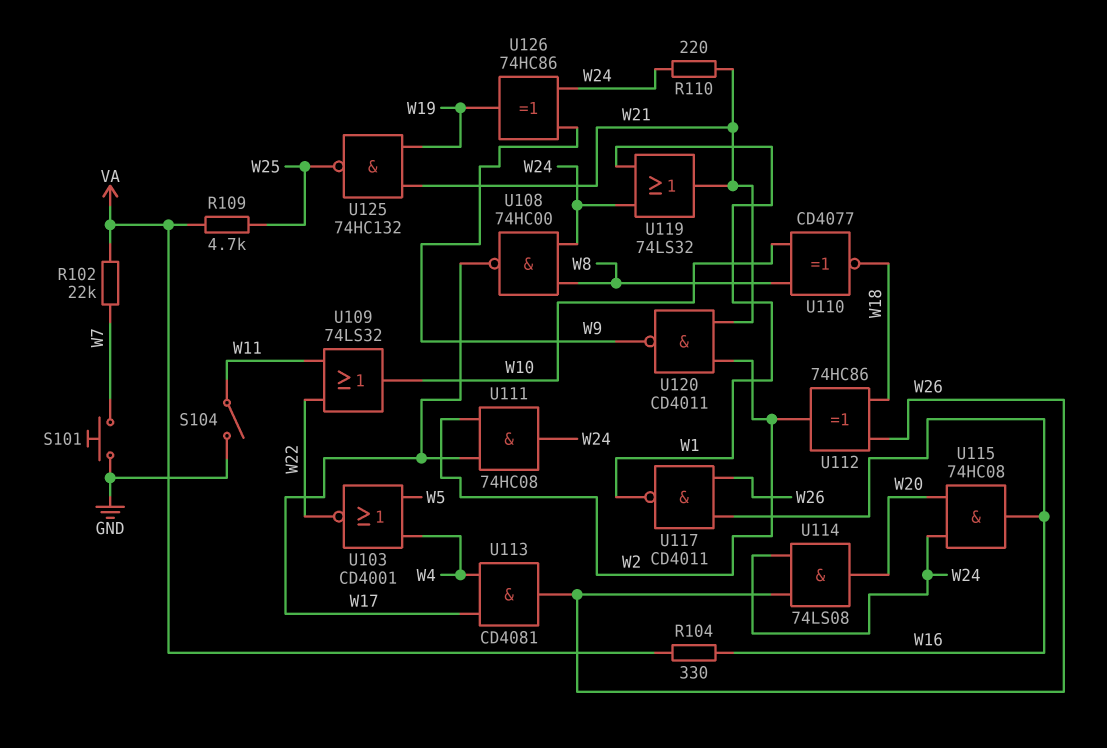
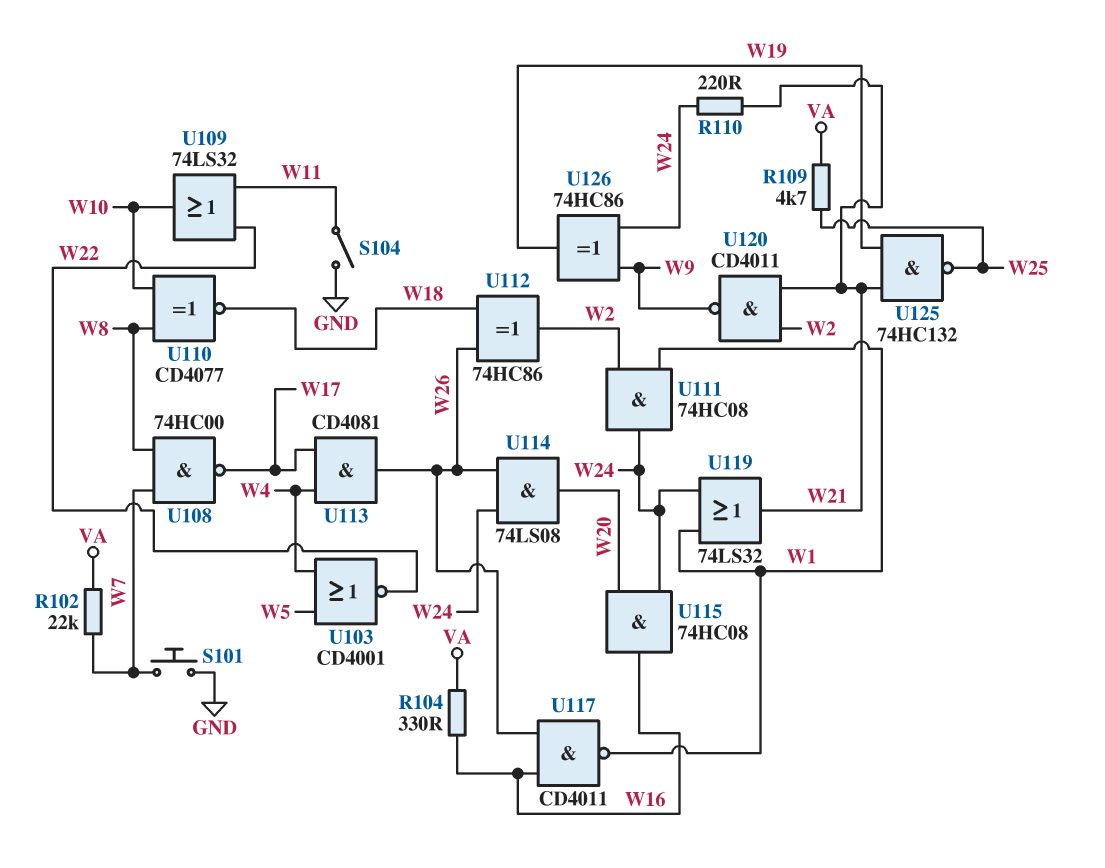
U108: NAND 74HC00 (in W8, in W24, out W17) -> NAND 74HC00 (in W7, in W8, out W17)
U111: AND 74HC08 (in W2, in W17, out W24) -> AND 74HC08 (in W1, in W2, out W24)

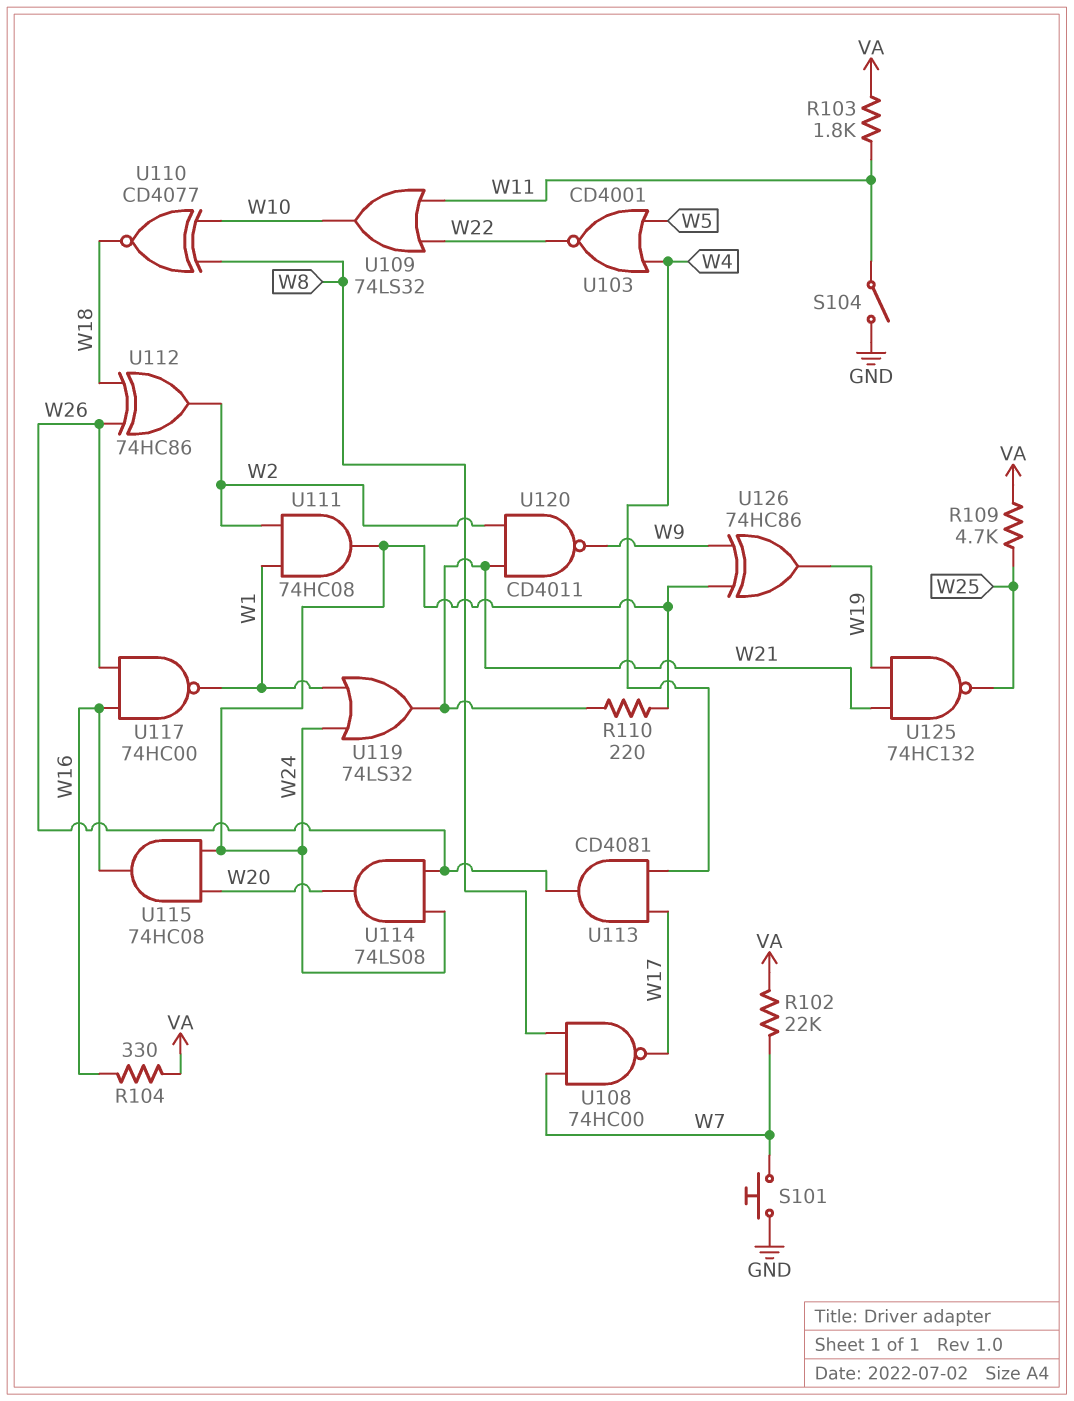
R103: none -> 1.8k (VA, W11)
U117: NAND CD4011 (in W16, in W26, out W1) -> NAND 74HC00 (in W16, in W26, out W1)

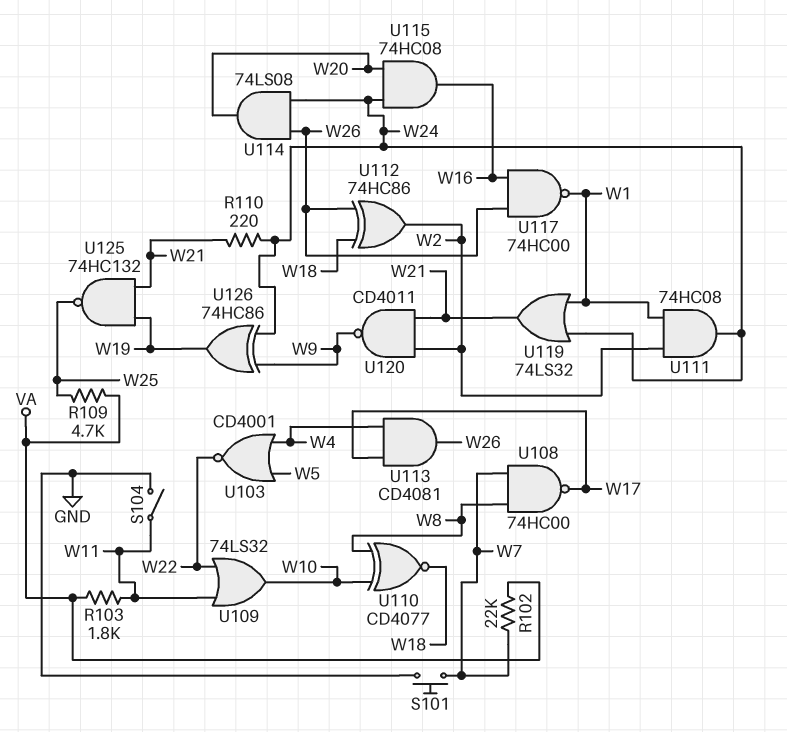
R104: 330 (VA, W16) -> none

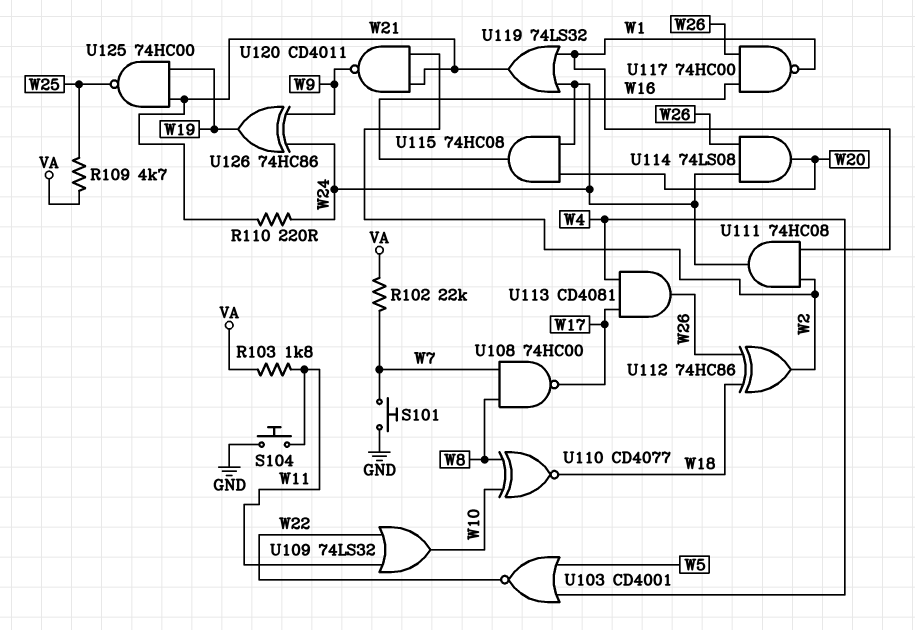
S104: switch (GND, W11) -> button (GND, W11)
U125: NAND 74HC132 (in W19, in W21, out W25) -> NAND 74HC00 (in W19, in W21, out W25)

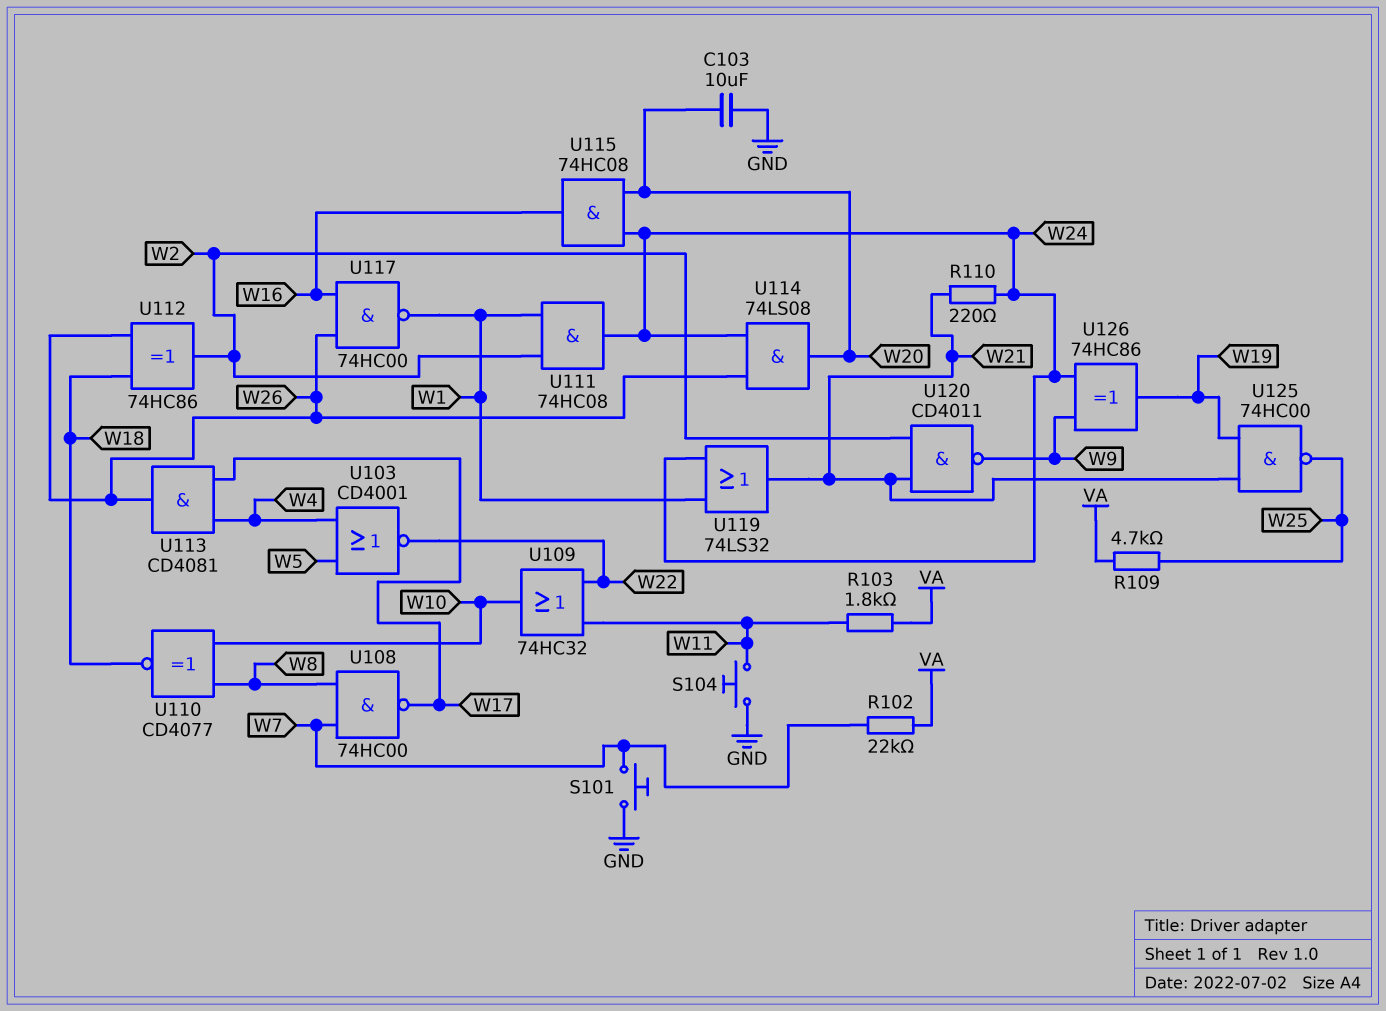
C103: none -> 10uF (GND, W20)
U109: OR 74LS32 (in W11, in W22, out W10) -> OR 74HC32 (in W11, in W22, out W10)

